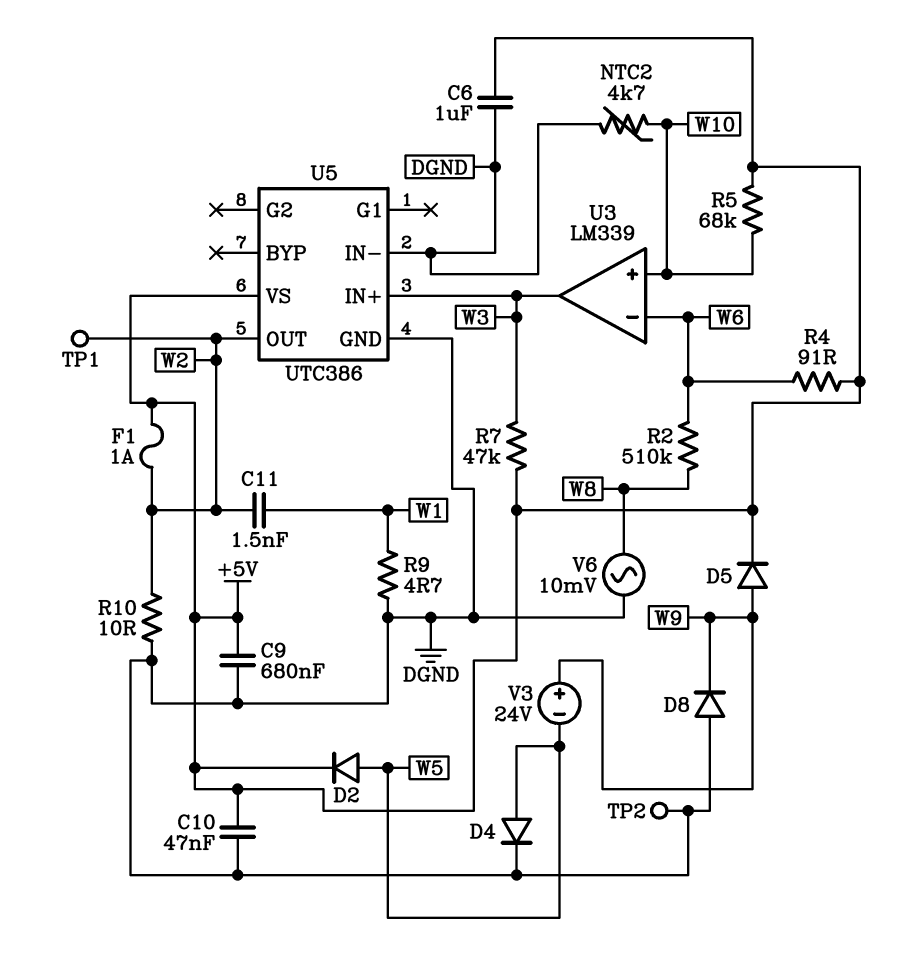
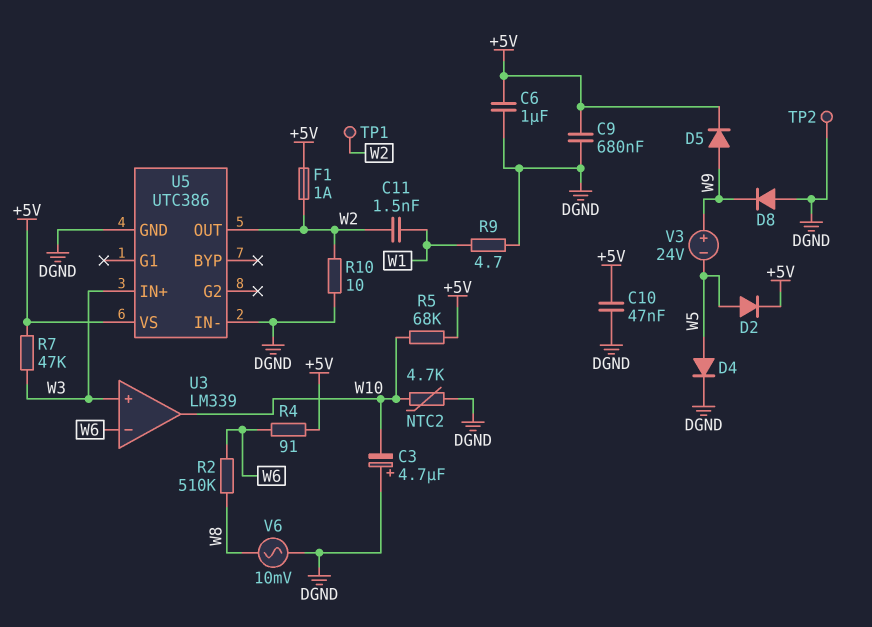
C3: none -> 4.7uF (plus DGND, minus W10)
U3 pin in+: W10 -> W3
U3 pin out: W3 -> W10

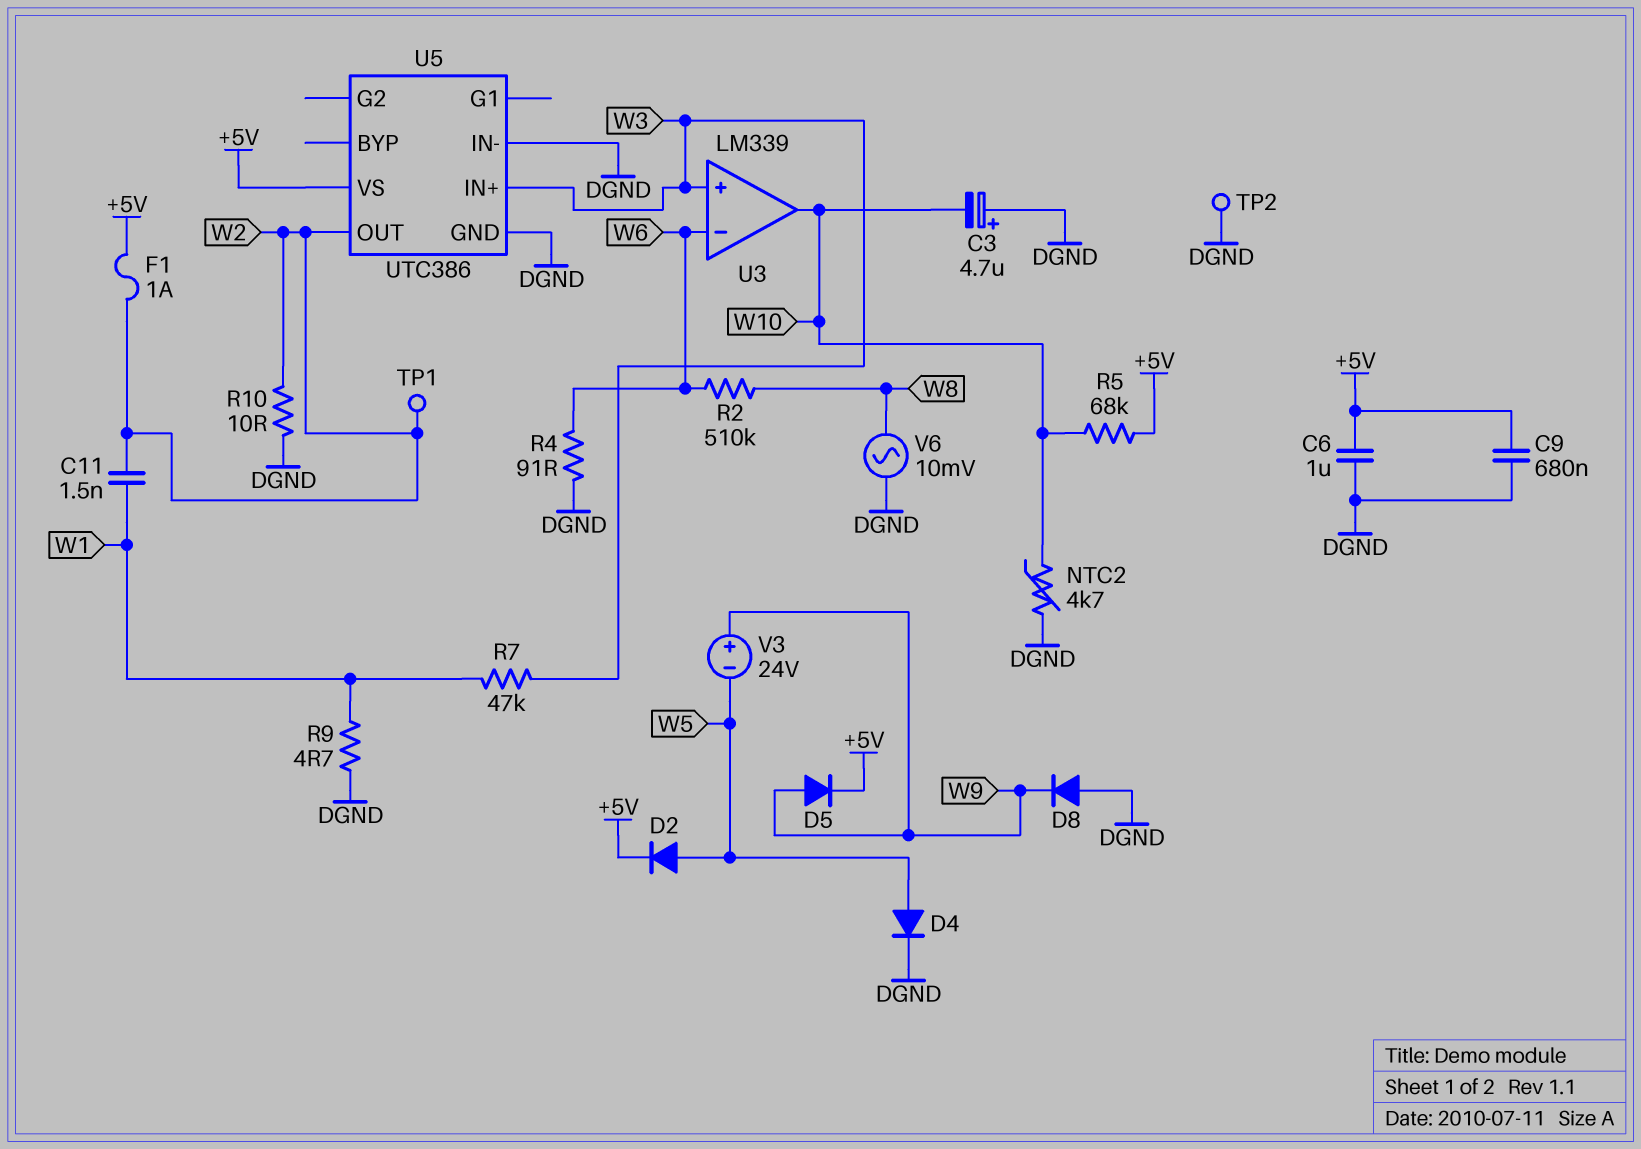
C10: 47nF (+5V, DGND) -> none
R4: 91 (+5V, W6) -> 91 (DGND, W6)
R7: 47k (+5V, W3) -> 47k (W1, W3)

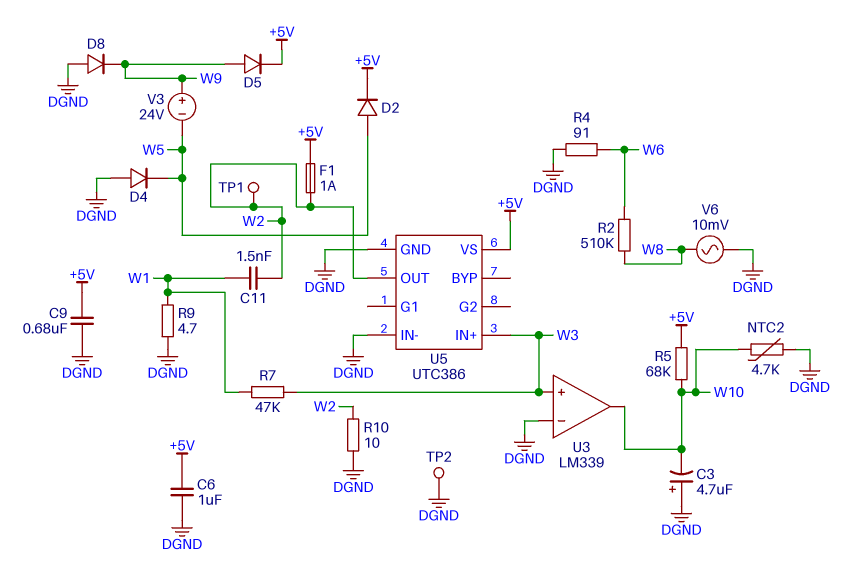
D4: diode (A W5, K DGND) -> diode (A DGND, K W5)
U3 pin in-: W6 -> DGND

